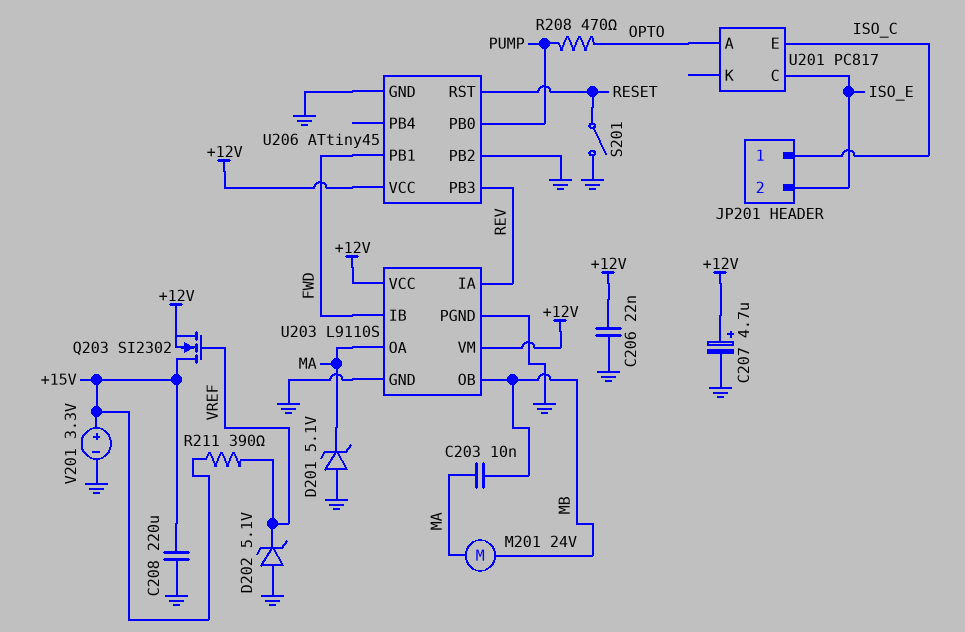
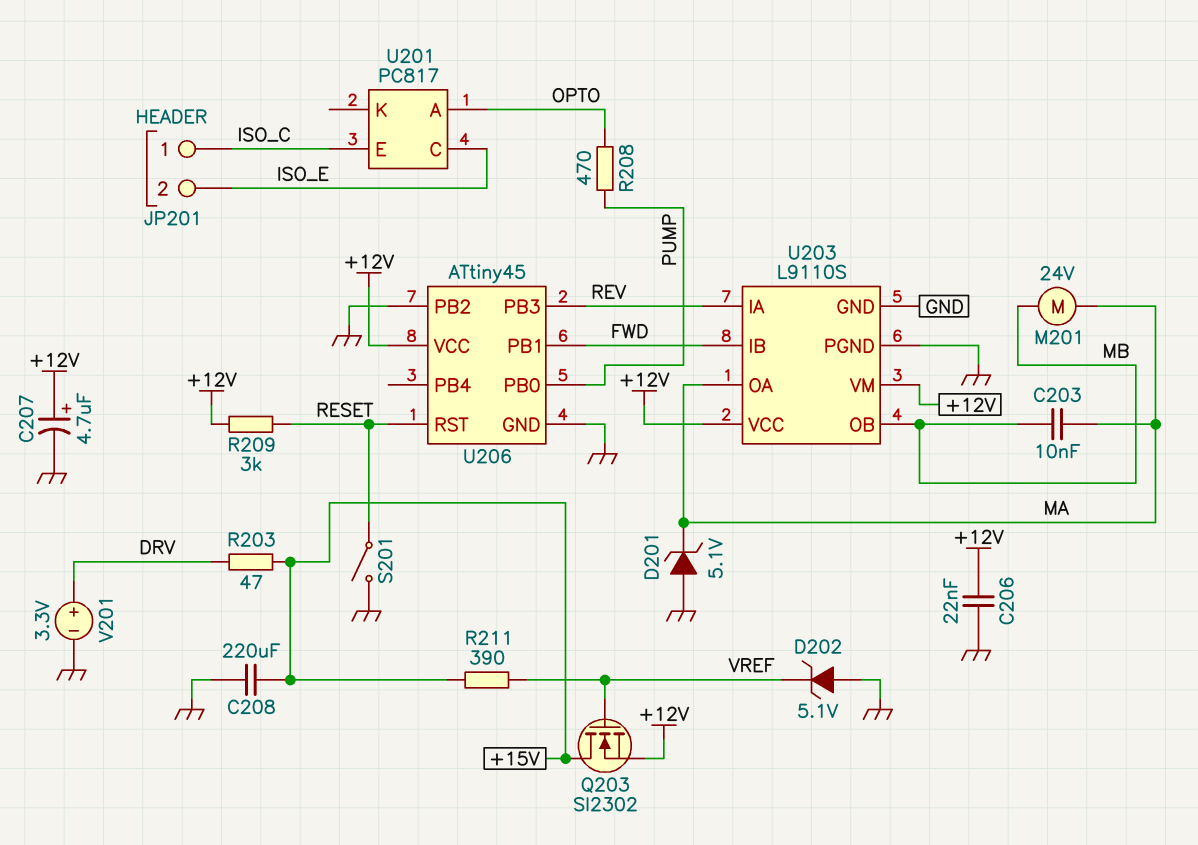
R203: none -> 47 (+15V, DRV)
R209: none -> 3k (+12V, RESET)
V201: 3.3V (plus +15V, minus GND) -> 3.3V (plus DRV, minus GND)

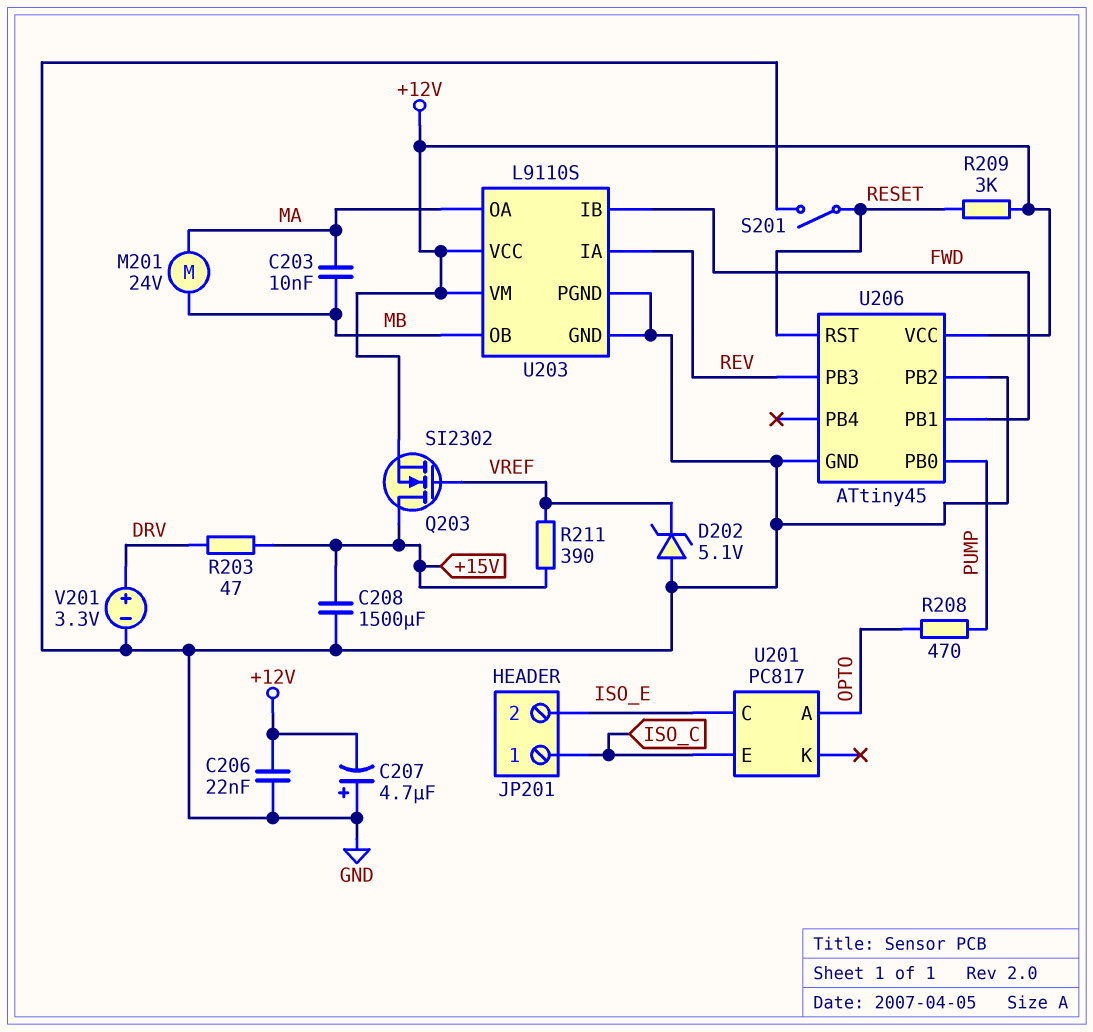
C207: 4.7uF (plus +12V, minus GND) -> 4.7uF (plus GND, minus +12V)
C208: 220uF (+15V, GND) -> 1500uF (+15V, GND)
D201: zener 5.1V (A GND, K MA) -> none

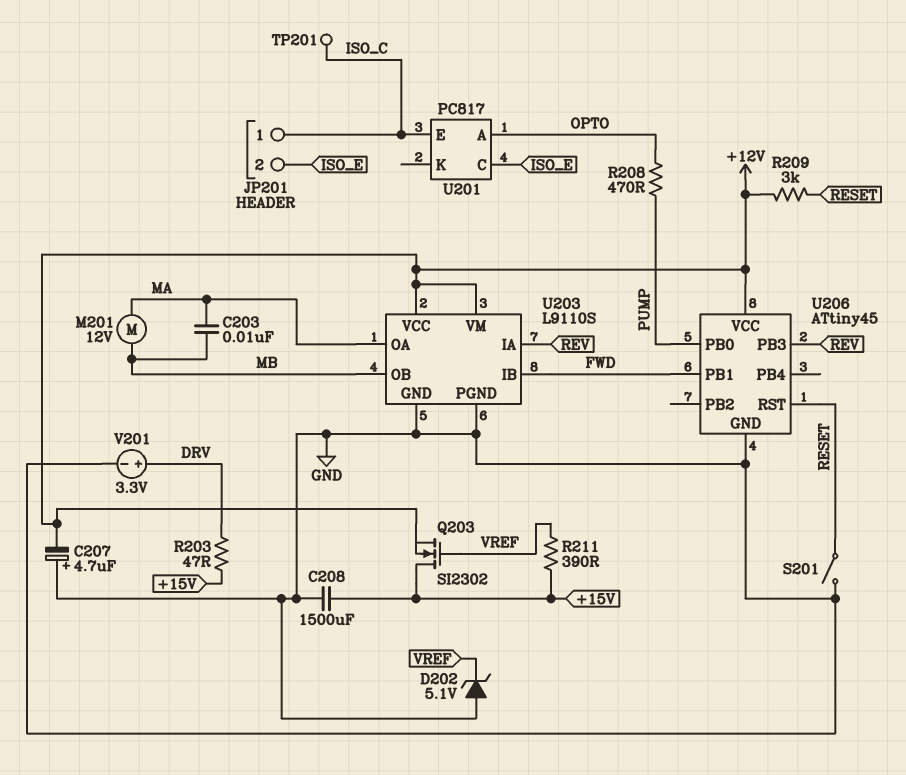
C206: 22nF (+12V, GND) -> none
M201: motor 24V (MA, MB) -> motor 12V (MA, MB)
TP201: none -> test point (ISO_C)
U206 pin PB2: GND -> none

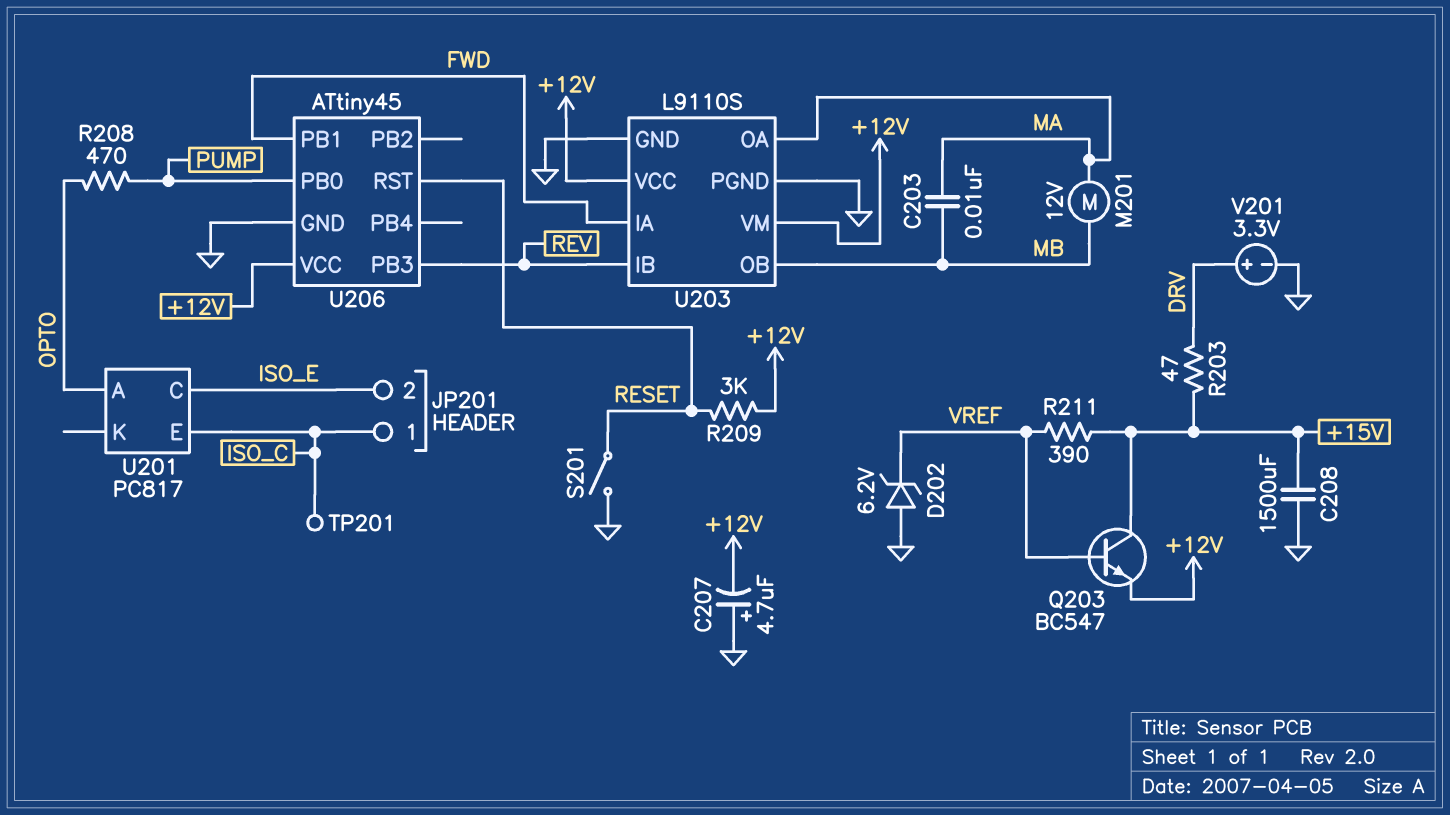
D202: zener 5.1V (A GND, K VREF) -> zener 6.2V (A GND, K VREF)
Q203: NMOS SI2302 (G VREF, D +15V, S +12V) -> NPN BC547 (B VREF, C +15V, E +12V)
U203 pin IA: REV -> FWD
U203 pin IB: FWD -> REV

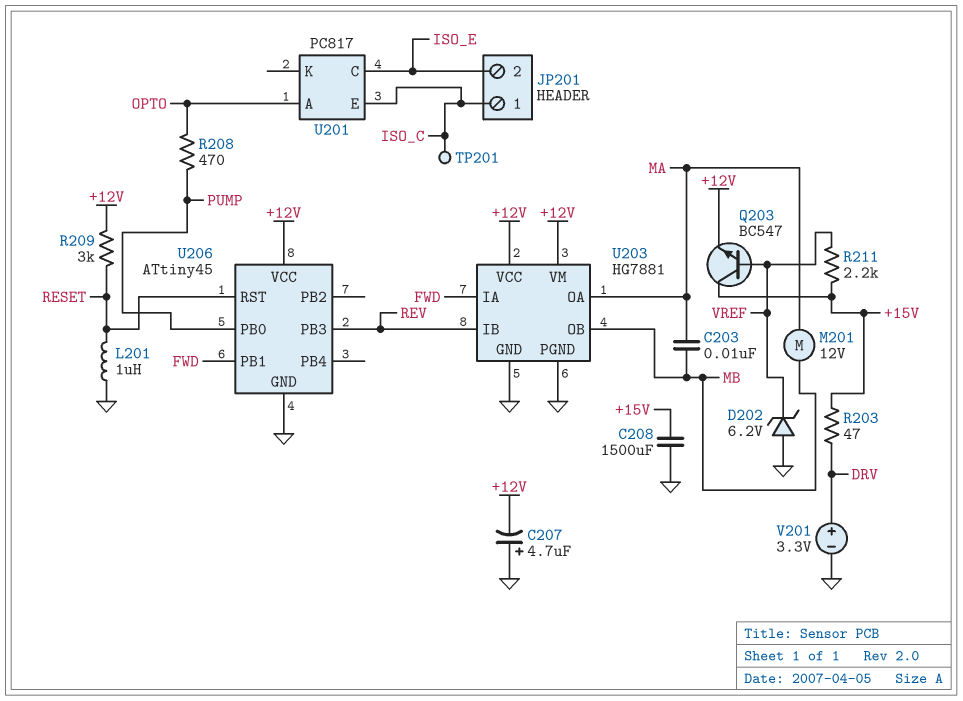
L201: none -> 1uH (GND, RESET)
R211: 390 (+15V, VREF) -> 2.2k (+15V, VREF)
S201: switch (GND, RESET) -> none
U203: L9110S -> HG7881

